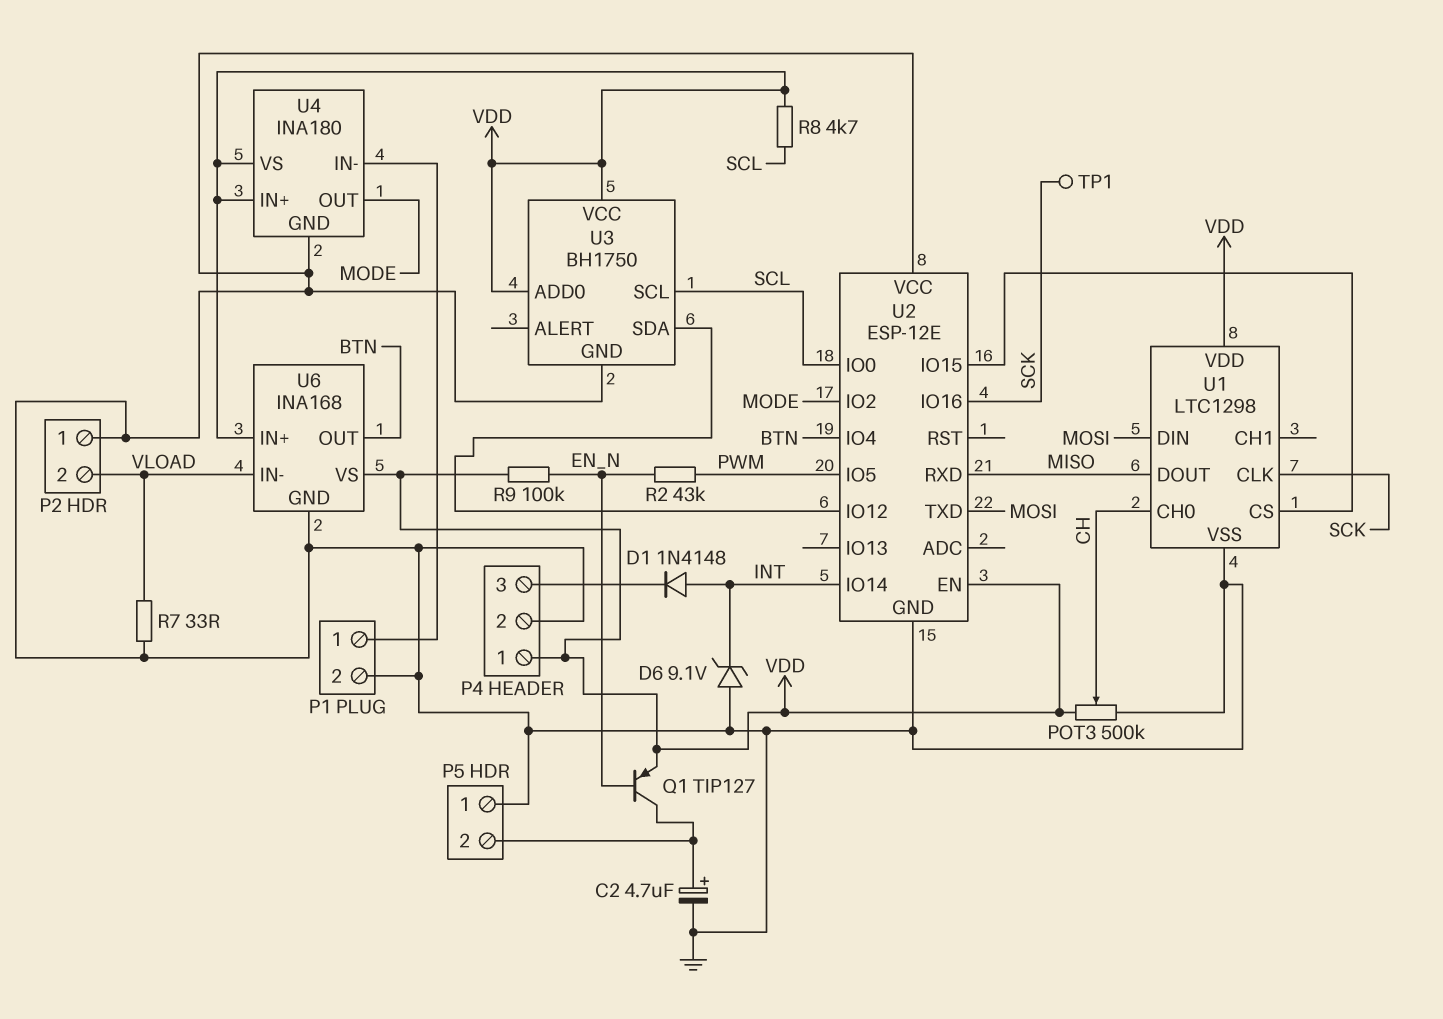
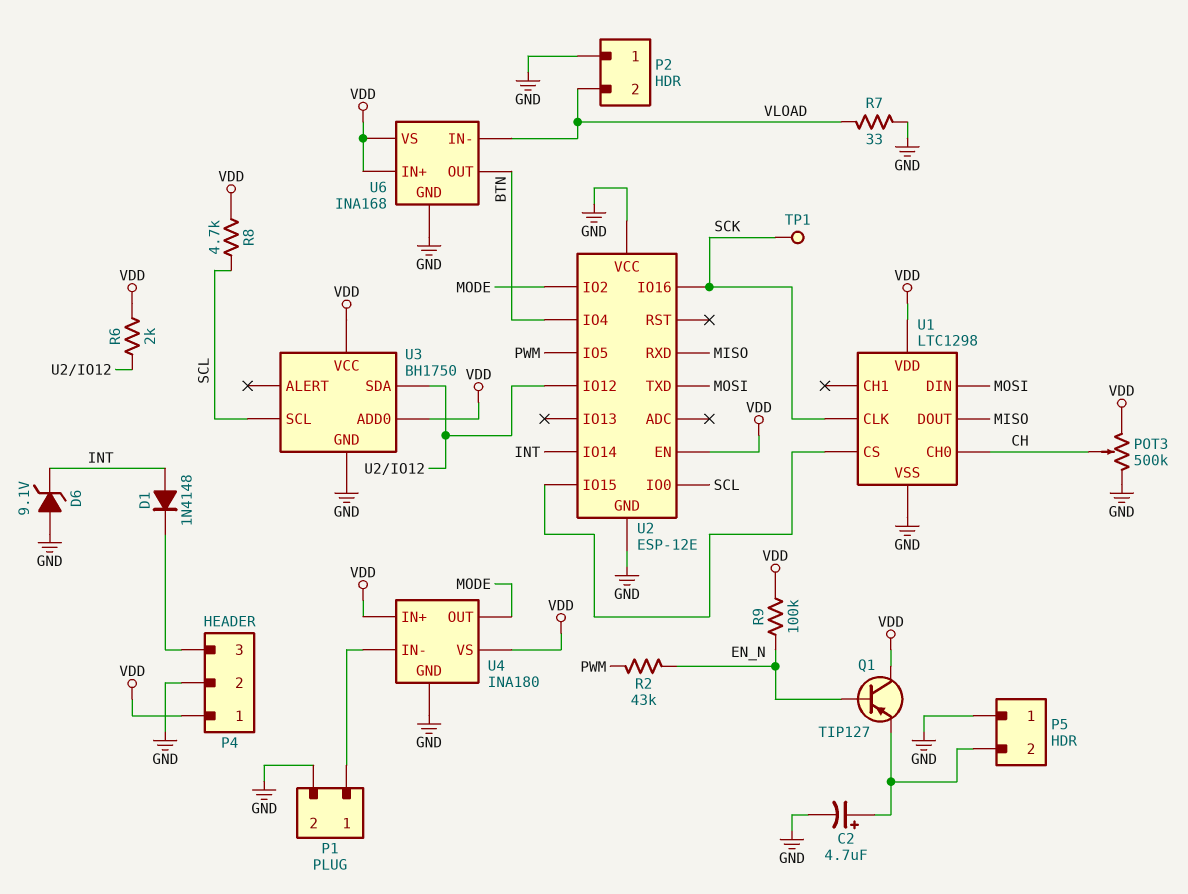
Q1: PNP TIP127 (B EN_N, C P5/2, E VDD) -> PNP TIP127 (B EN_N, C VDD, E P5/2)
R6: none -> 2k (U2/IO12, VDD)

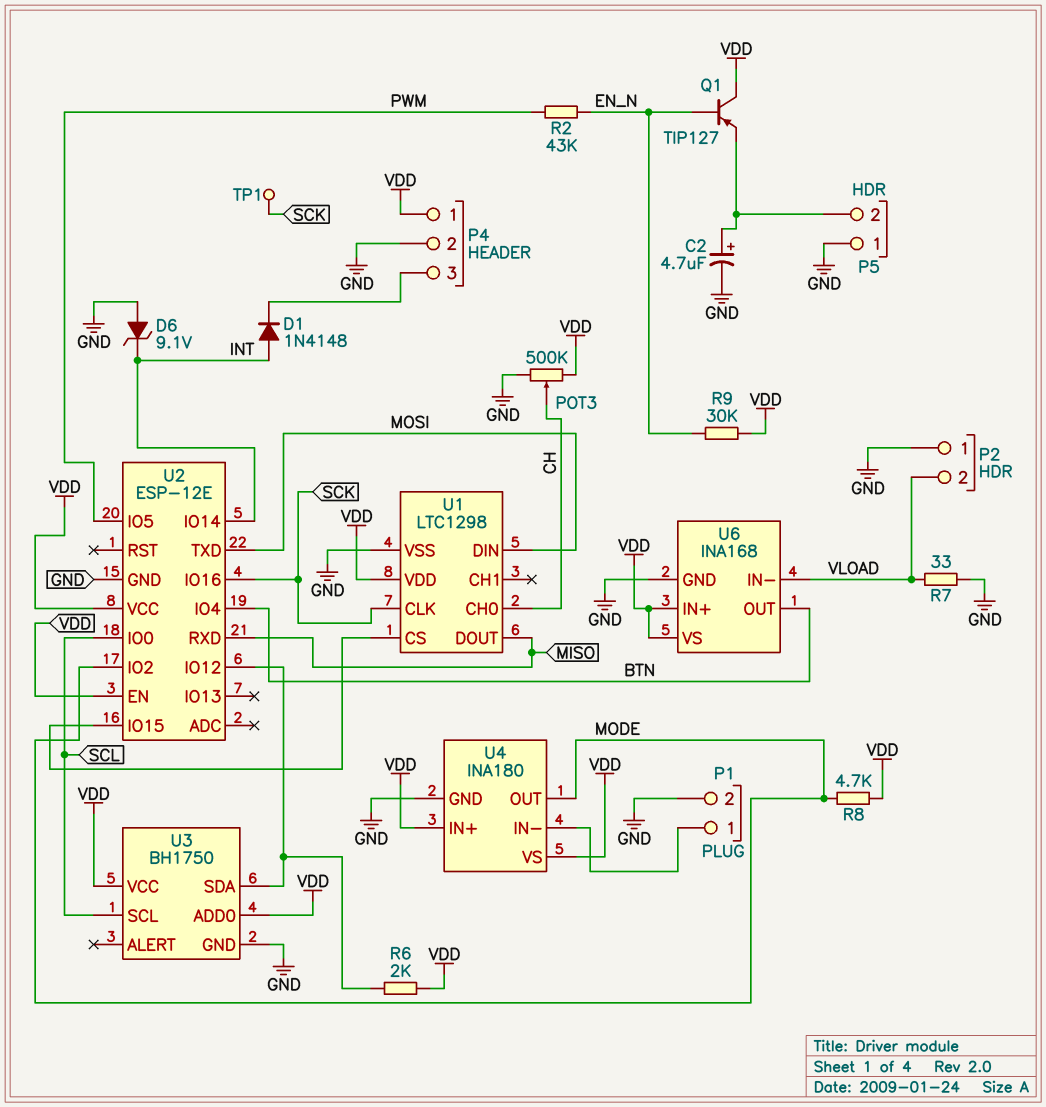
R8: 4.7k (SCL, VDD) -> 4.7k (MODE, VDD)
R9: 100k (EN_N, VDD) -> 30k (EN_N, VDD)
U2 pin VCC: GND -> VDD

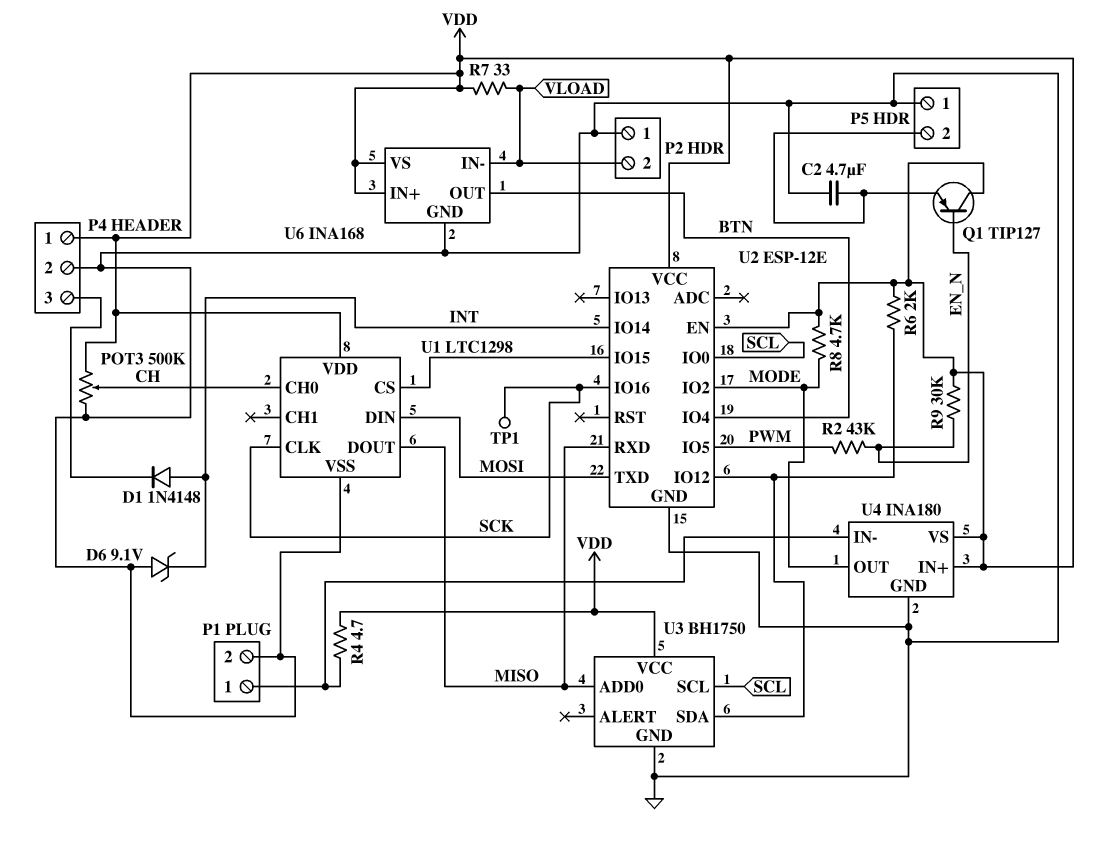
C2: 4.7uF (plus P5/2, minus GND) -> 4.7uF (GND, P5/2)
R4: none -> 4.7 (P1/1, VDD)
R7: 33 (GND, VLOAD) -> 33 (VDD, VLOAD)
U3 pin ADD0: VDD -> MISO

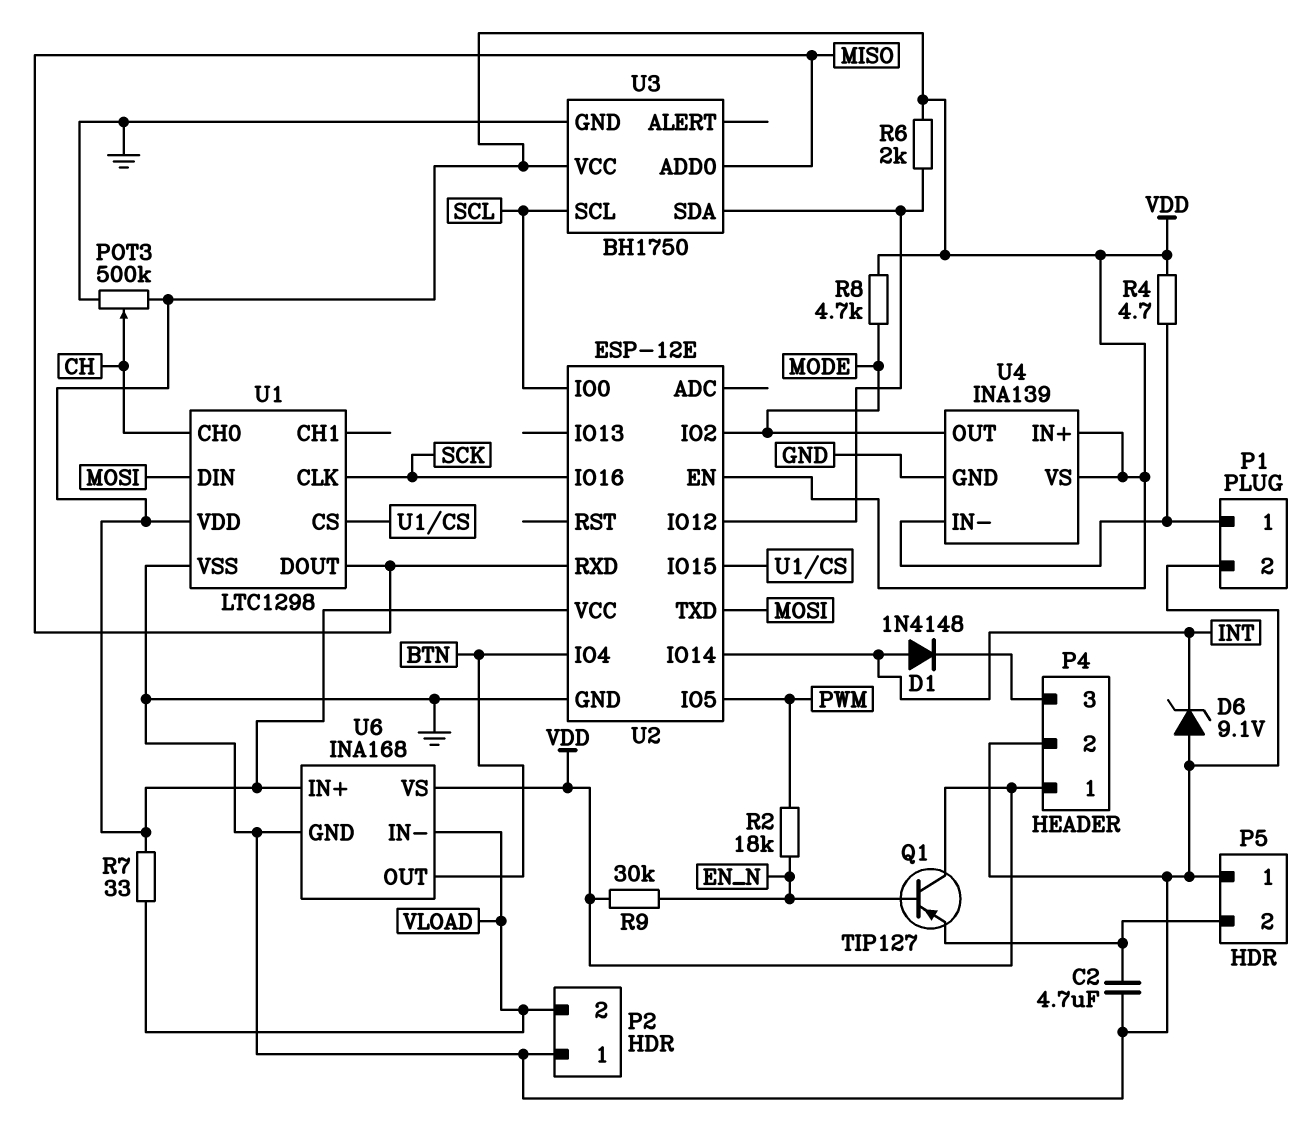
R2: 43k (EN_N, PWM) -> 18k (EN_N, PWM)
TP1: test point (SCK) -> none
U4: INA180 -> INA139

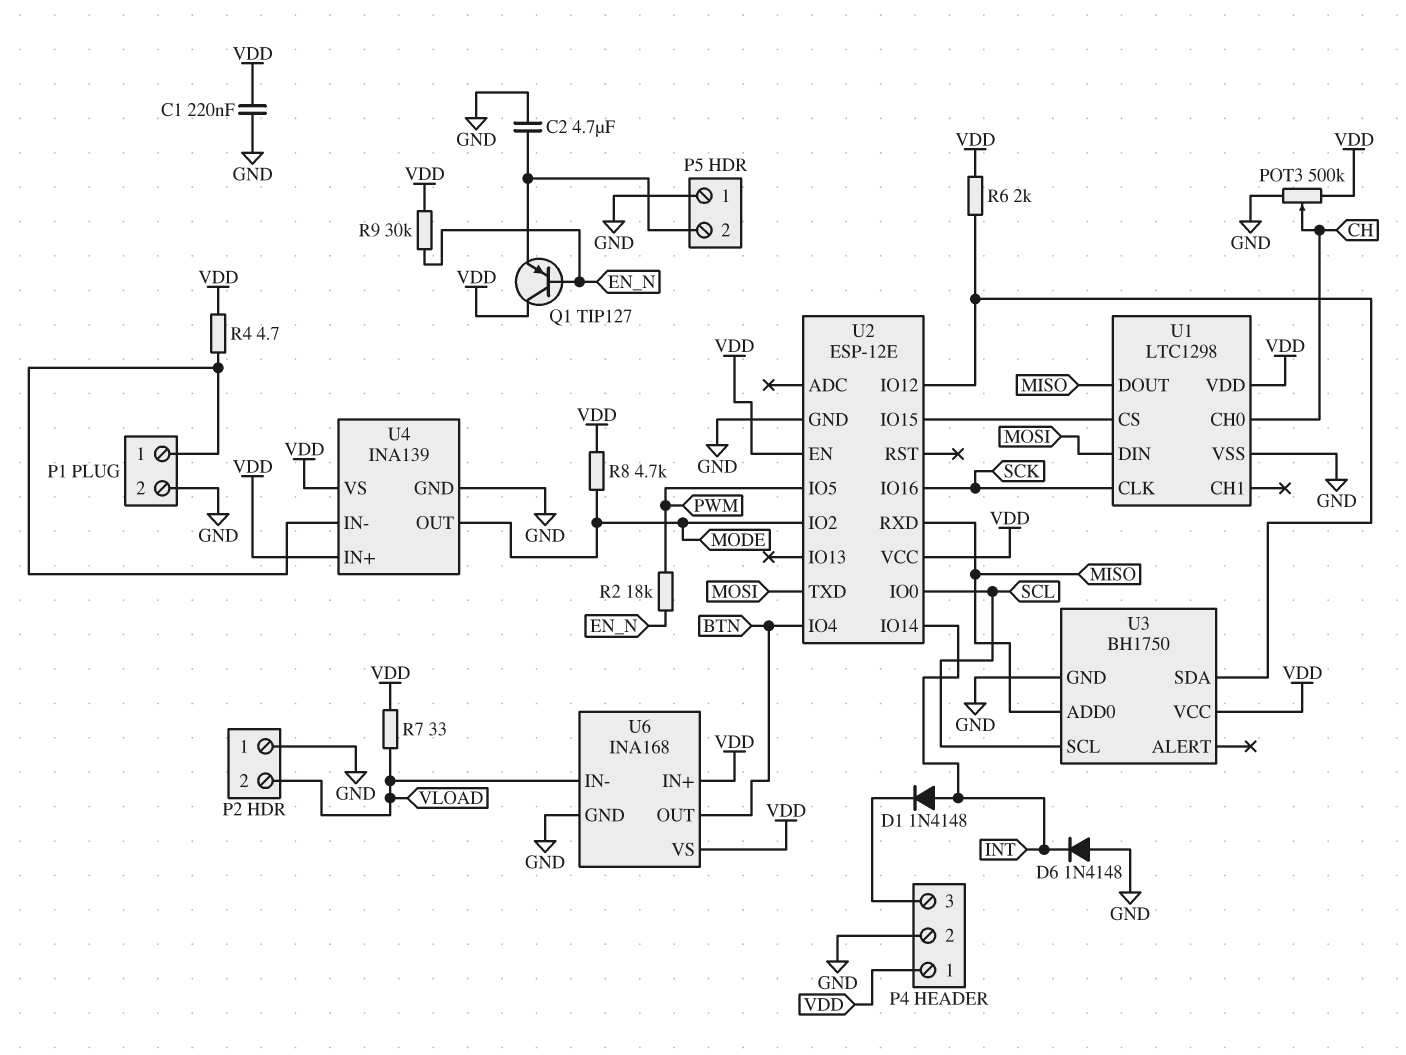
C1: none -> 220nF (GND, VDD)
D6: zener 9.1V (A GND, K INT) -> diode 1N4148 (A GND, K INT)

